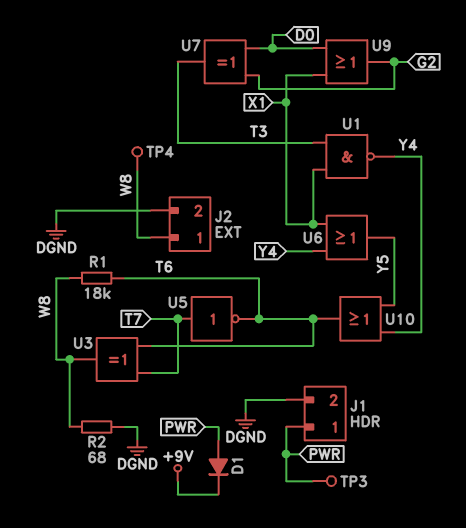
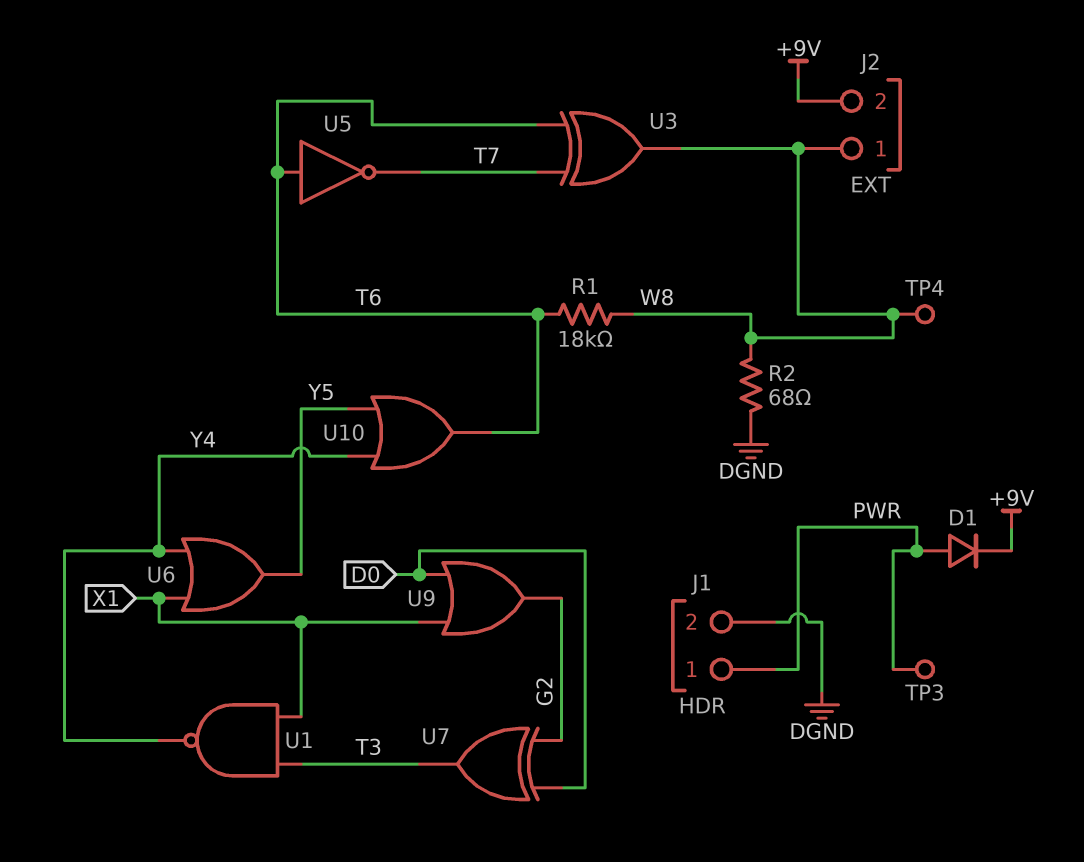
J2 pin 2: DGND -> +9V
U5: NOT (in T7, out T6) -> NOT (in T6, out T7)

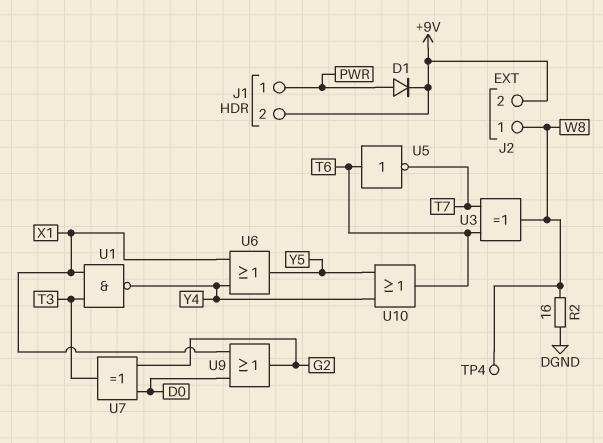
J1 pin 2: DGND -> +9V
R1: 18k (T6, W8) -> none
R2: 68 (DGND, W8) -> 16 (DGND, W8)
TP3: test point (PWR) -> none

